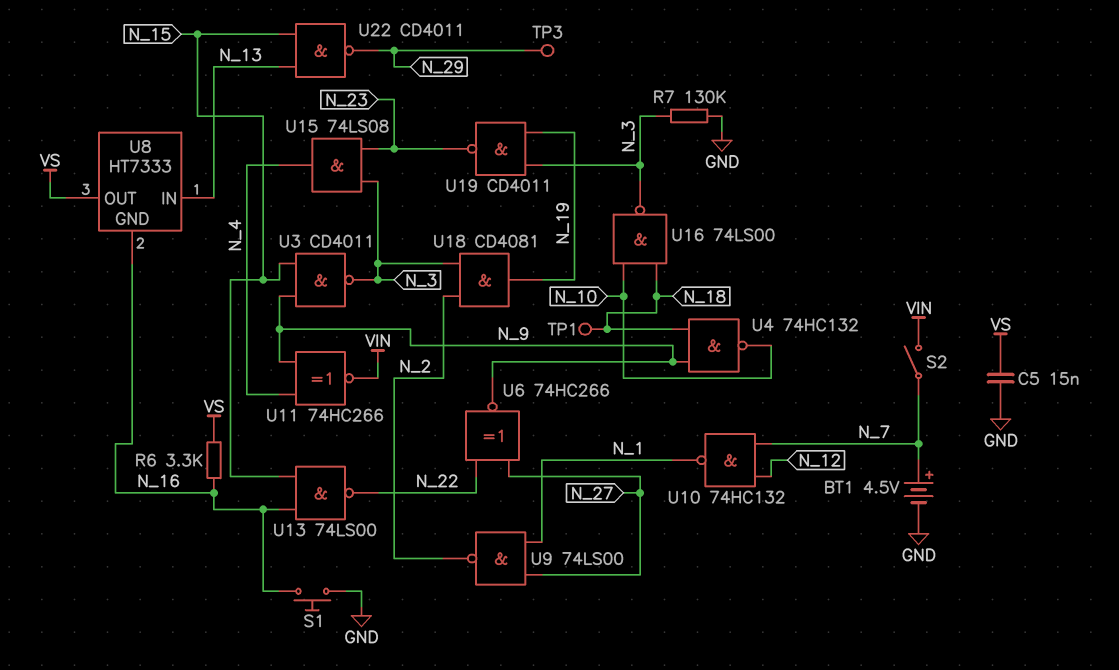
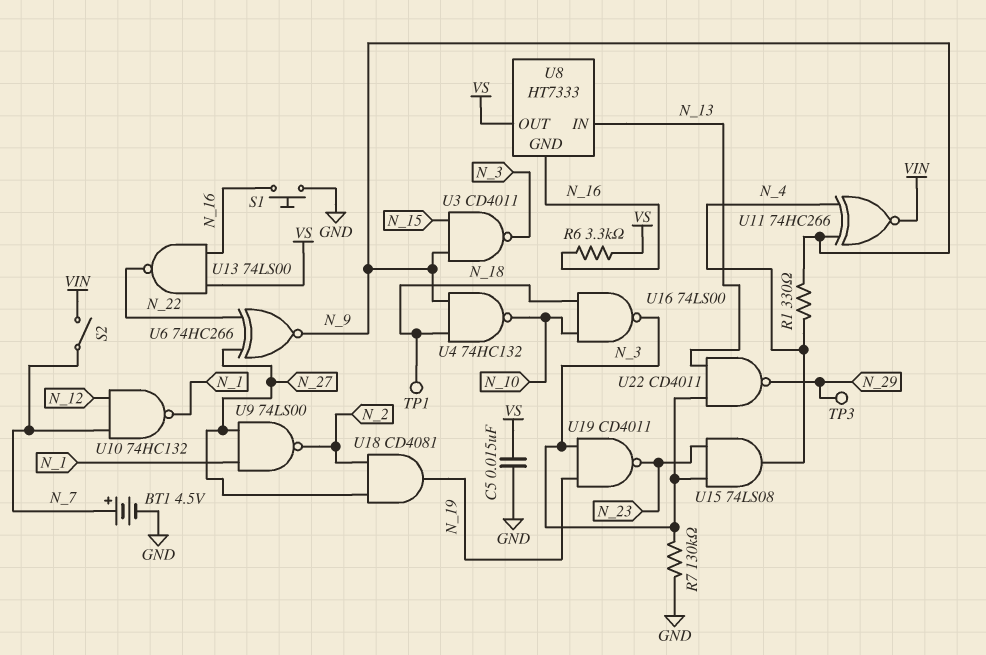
R1: none -> 330 (N_4, N_9)
U13: NAND 74LS00 (in N_15, in N_16, out N_22) -> NAND 74LS00 (in N_16, in VS, out N_22)
U18: AND CD4081 (in N_2, in N_3, out N_19) -> AND CD4081 (in N_2, in N_27, out N_19)
U22: NAND CD4011 (in N_13, in N_15, out N_29) -> NAND CD4011 (in N_3, in N_13, out N_29)

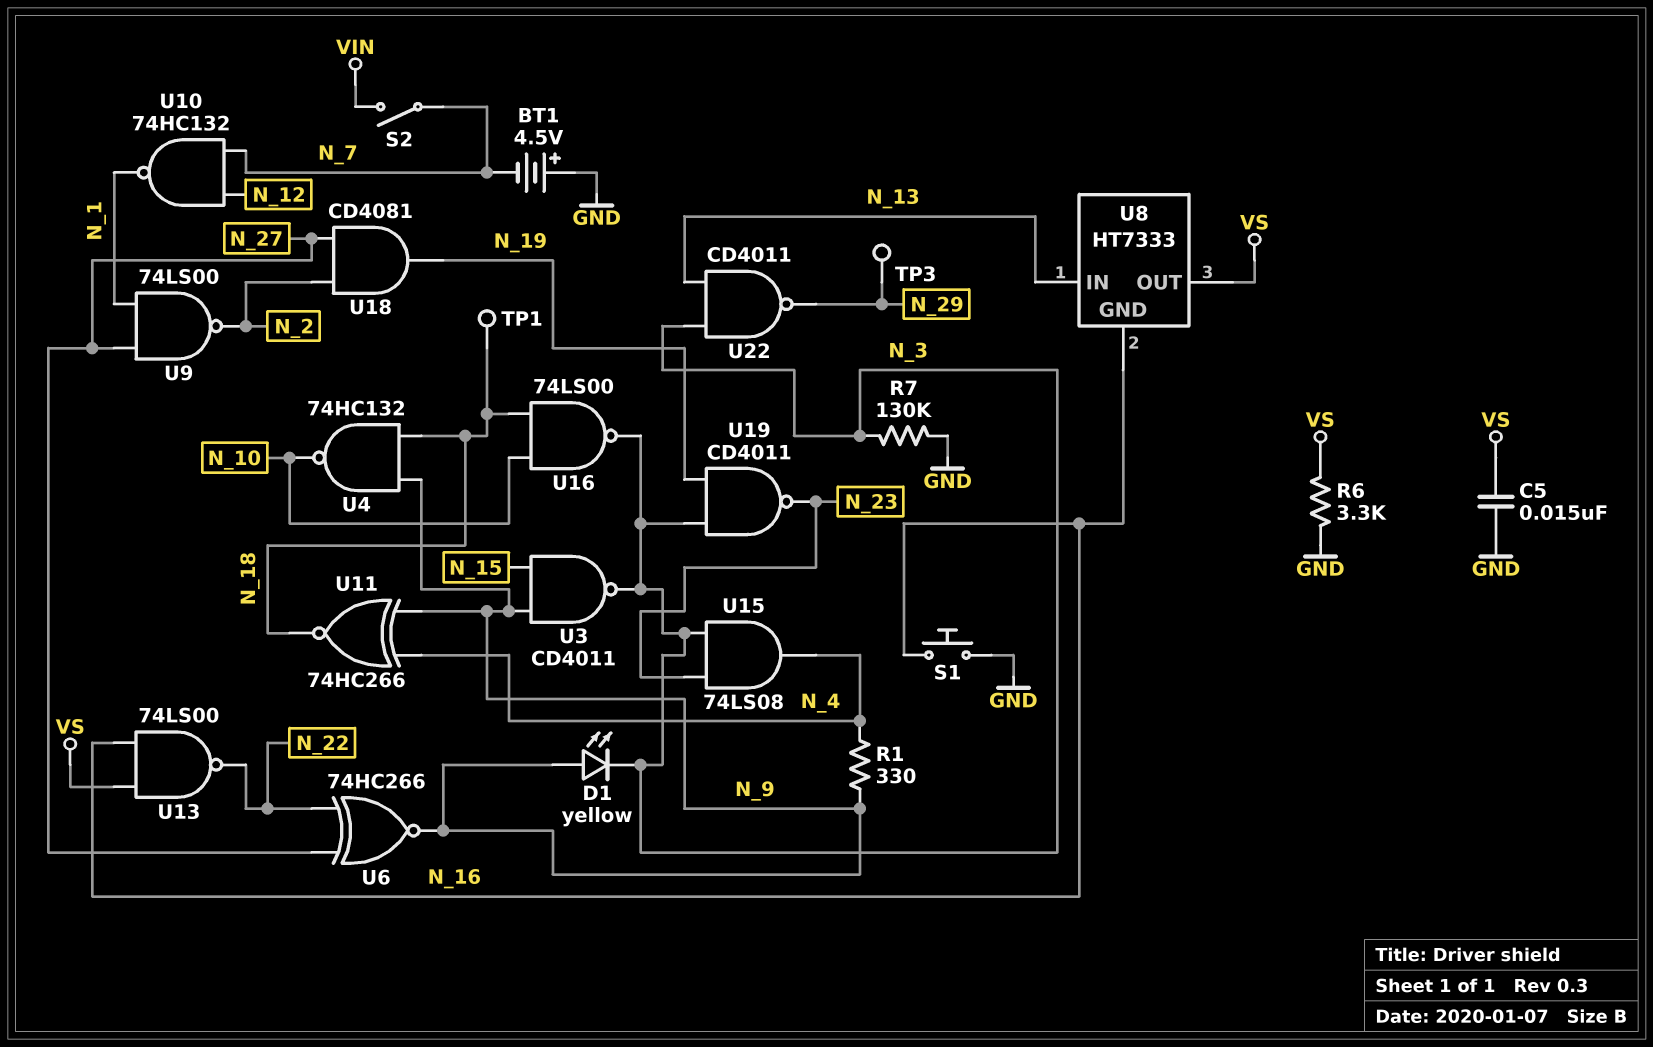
BT1: 4.5V (plus N_7, minus GND) -> 4.5V (plus GND, minus N_7)
D1: none -> LED yellow (A N_9, K N_3)
R6: 3.3k (N_16, VS) -> 3.3k (GND, VS)
U11: XNOR 74HC266 (in N_4, in N_9, out VIN) -> XNOR 74HC266 (in N_4, in N_9, out N_18)

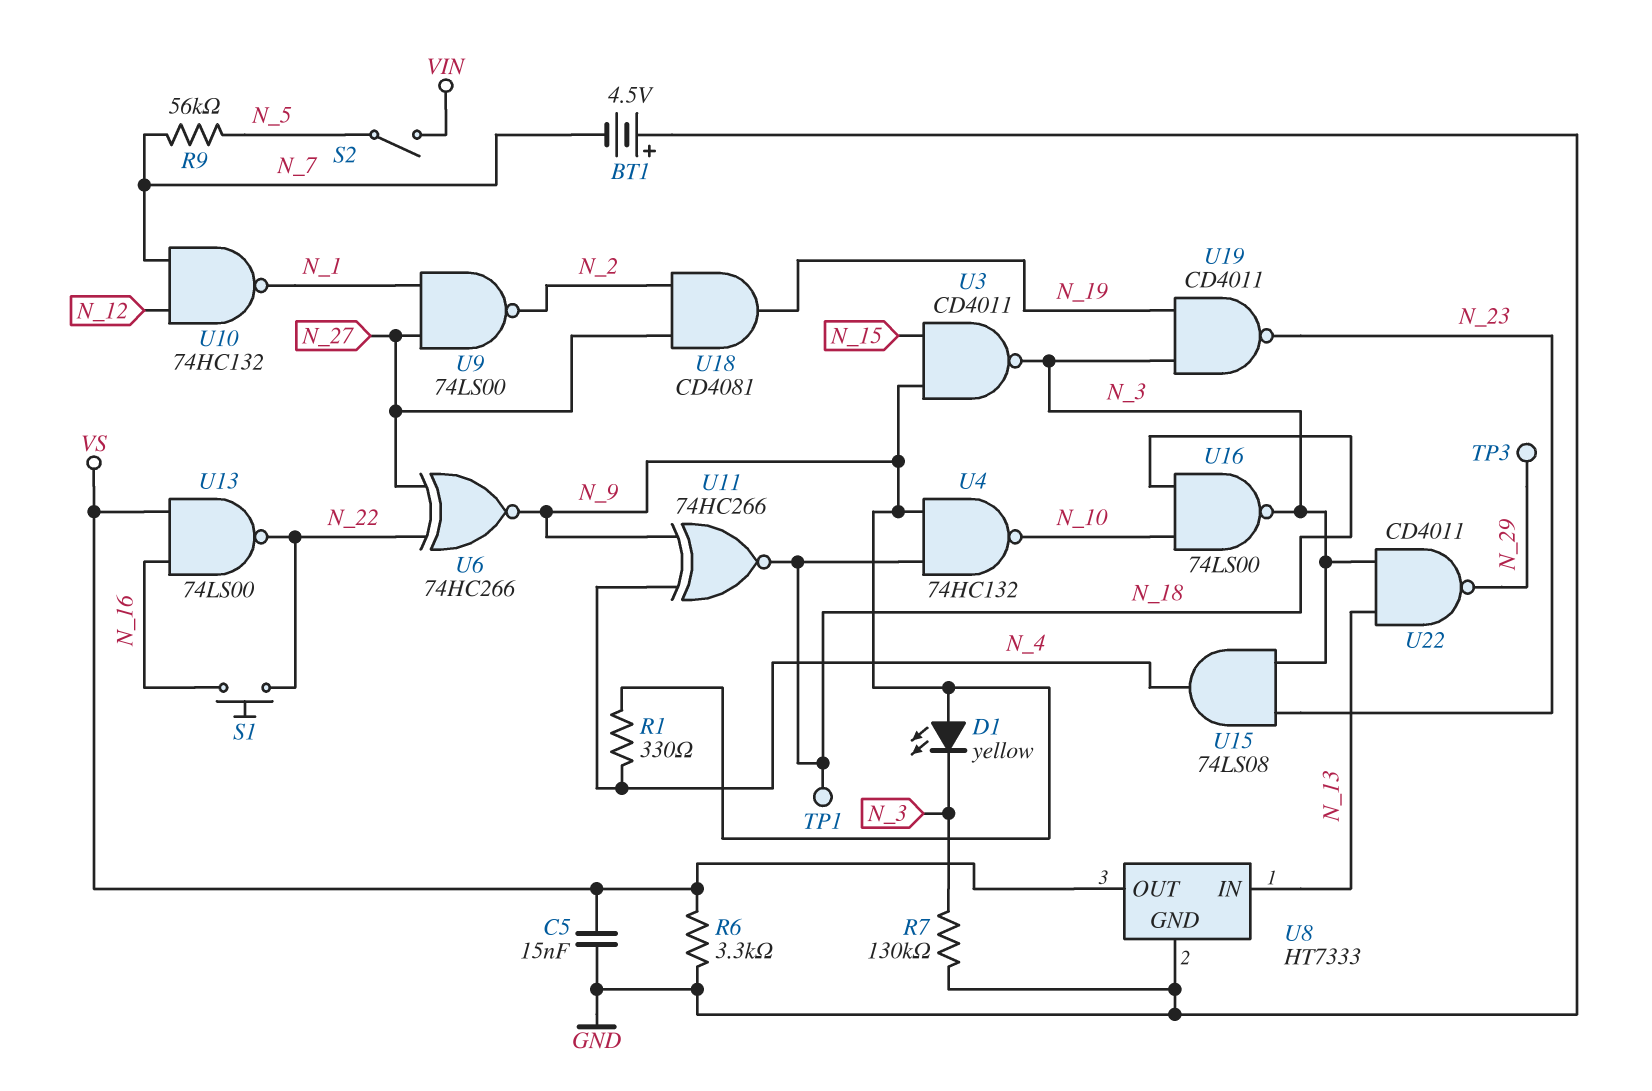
R9: none -> 56k (N_5, N_7)
S1: button (GND, N_16) -> button (N_16, N_22)
S2: switch (N_7, VIN) -> switch (N_5, VIN)
U8 pin GND: N_16 -> GND

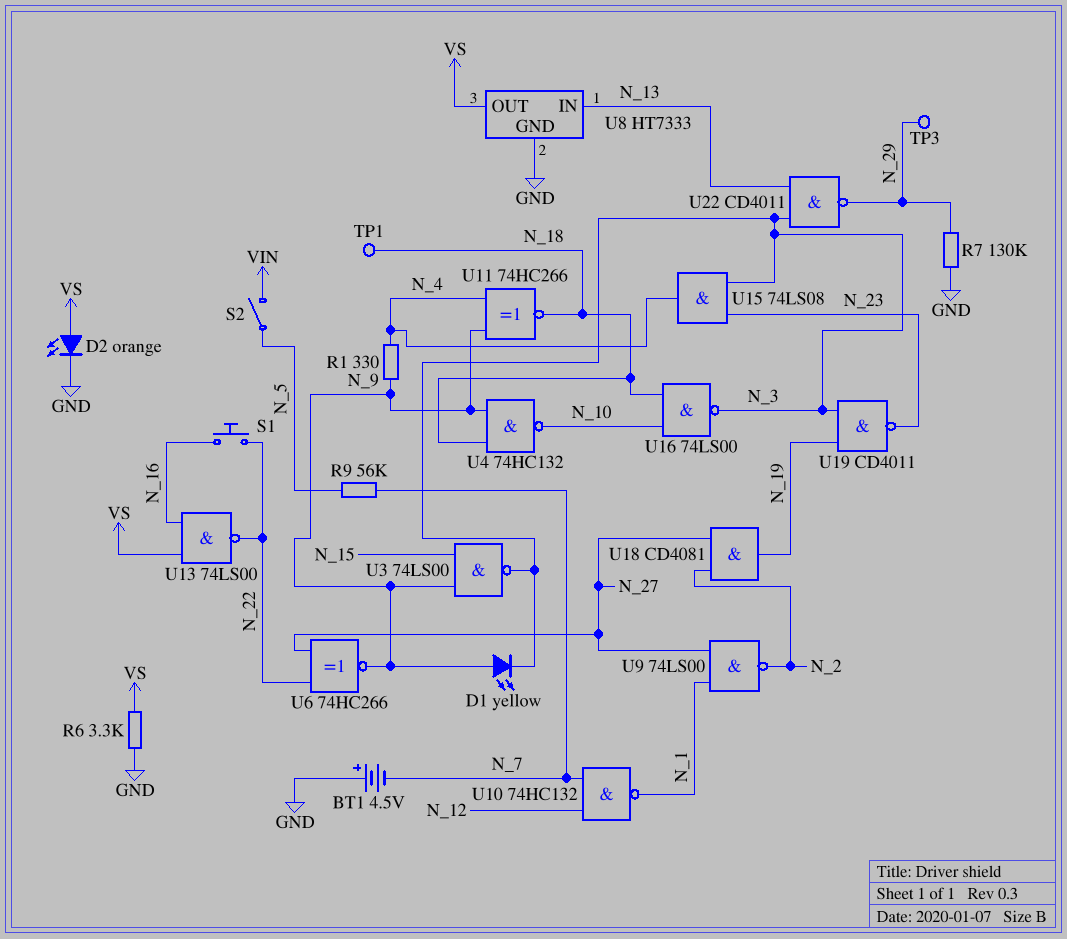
C5: 15nF (GND, VS) -> none
D2: none -> LED orange (A VS, K GND)
R7: 130k (GND, N_3) -> 130k (GND, N_29)
U3: NAND CD4011 (in N_9, in N_15, out N_3) -> NAND 74LS00 (in N_9, in N_15, out N_3)

